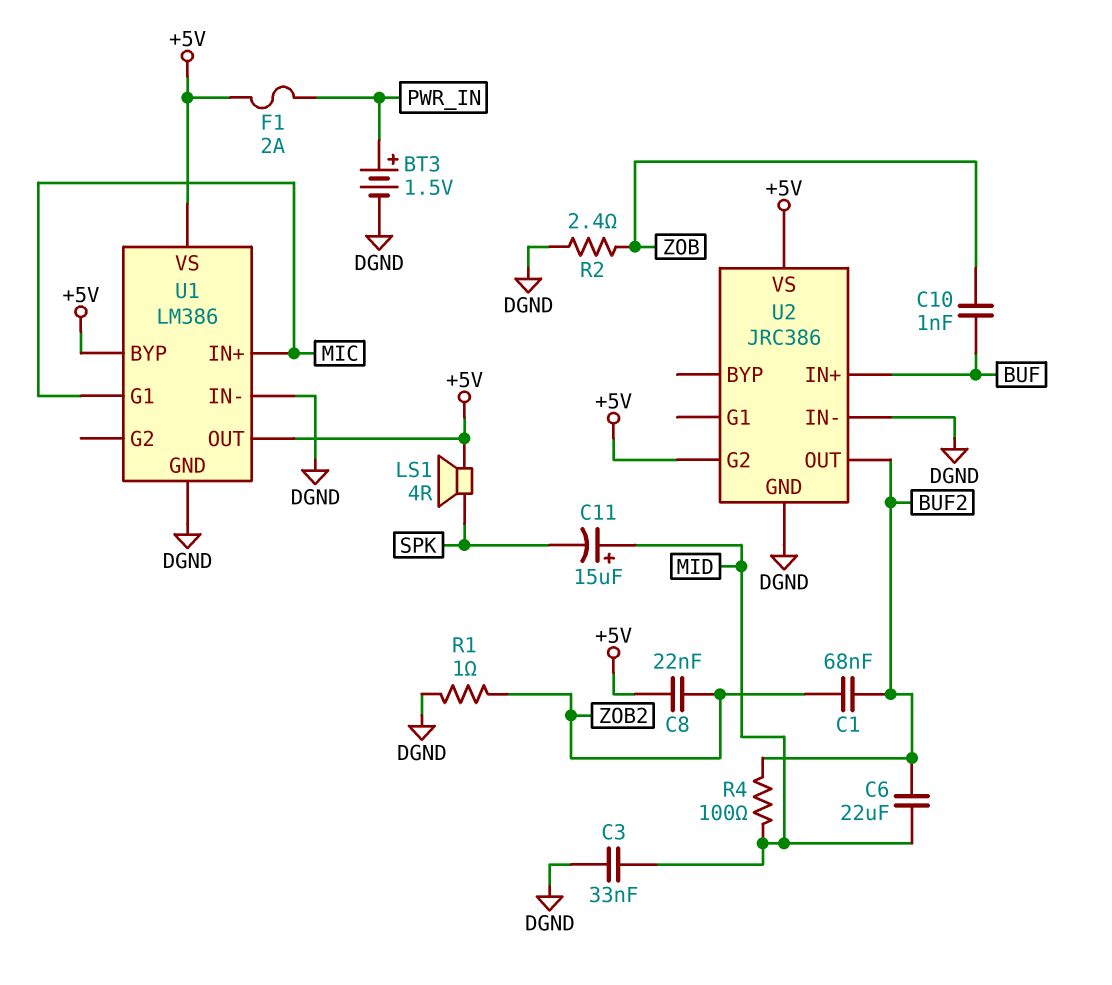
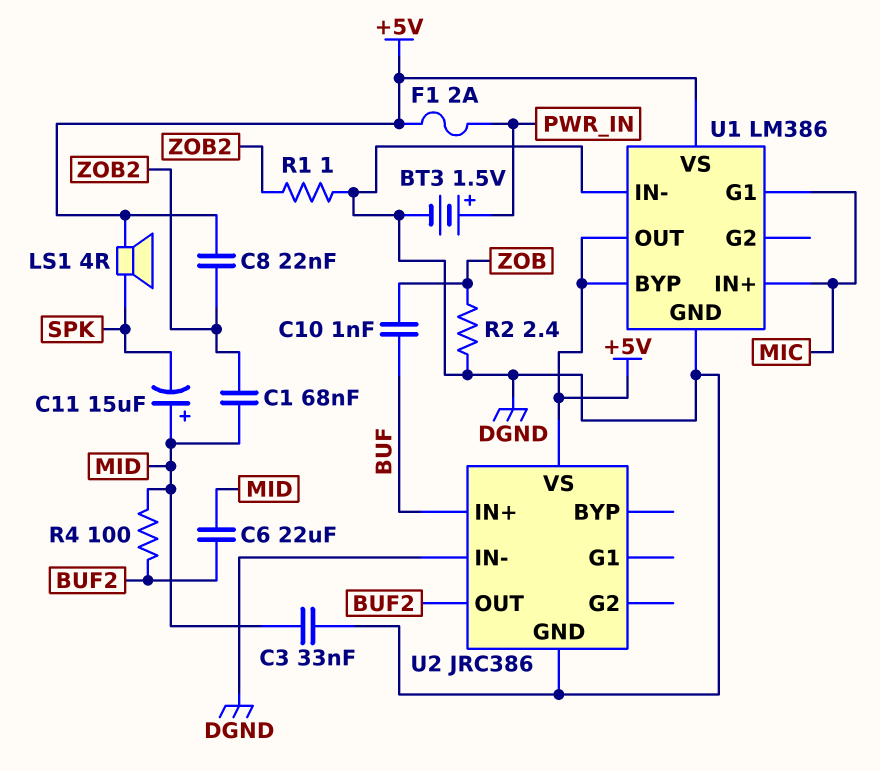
C1: 68nF (BUF2, ZOB2) -> 68nF (MID, ZOB2)
U2 pin G2: +5V -> none

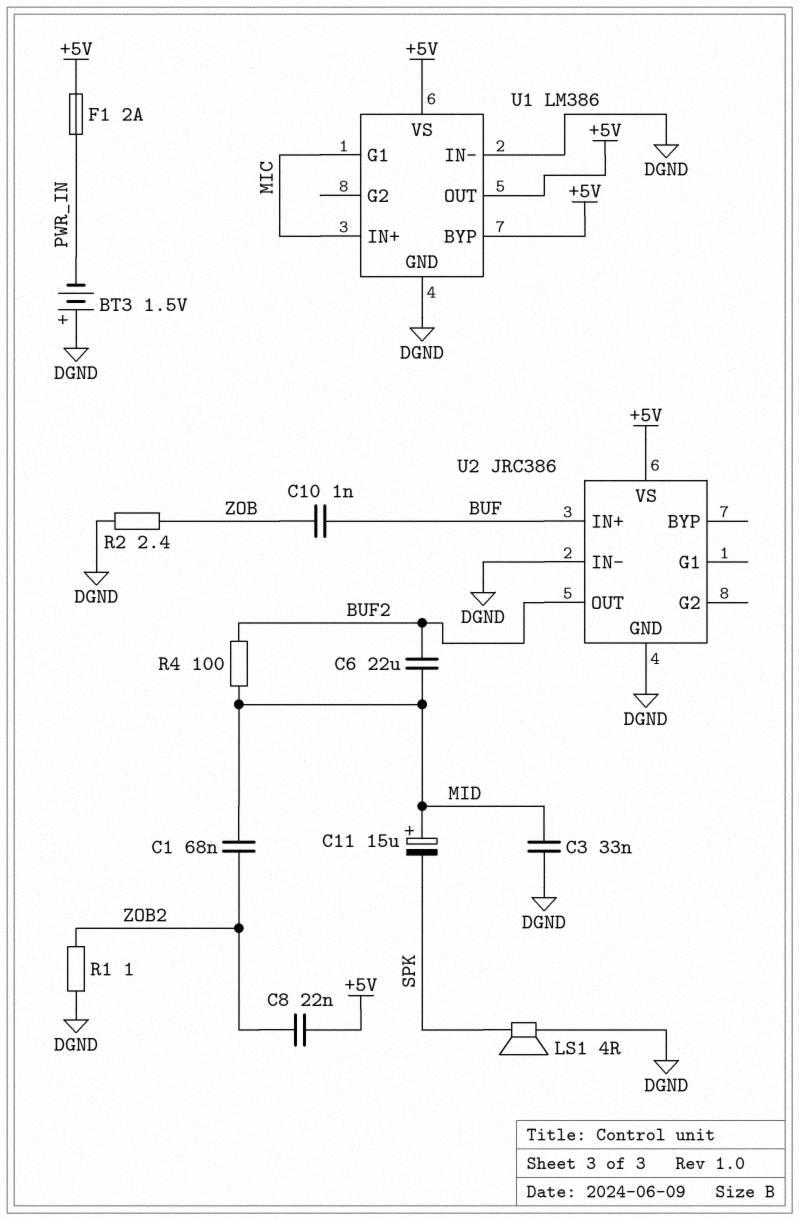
BT3: 1.5V (plus PWR_IN, minus DGND) -> 1.5V (plus DGND, minus PWR_IN)
LS1: speaker 4R (+5V, SPK) -> speaker 4R (DGND, SPK)

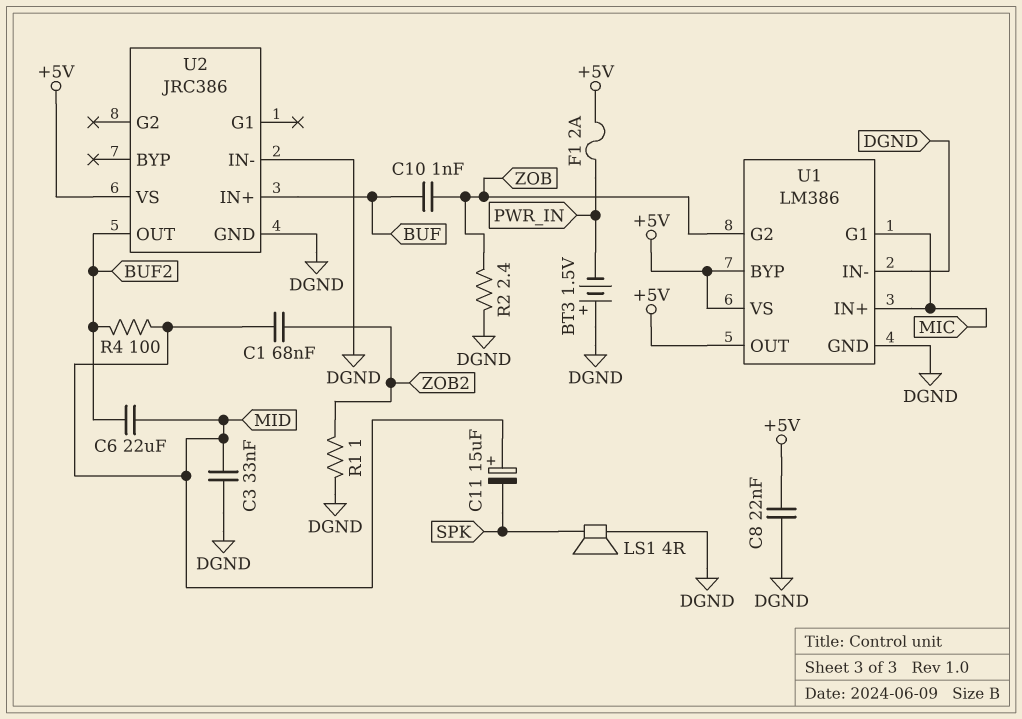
C8: 22nF (+5V, ZOB2) -> 22nF (+5V, DGND)
U1 pin G2: none -> ZOB

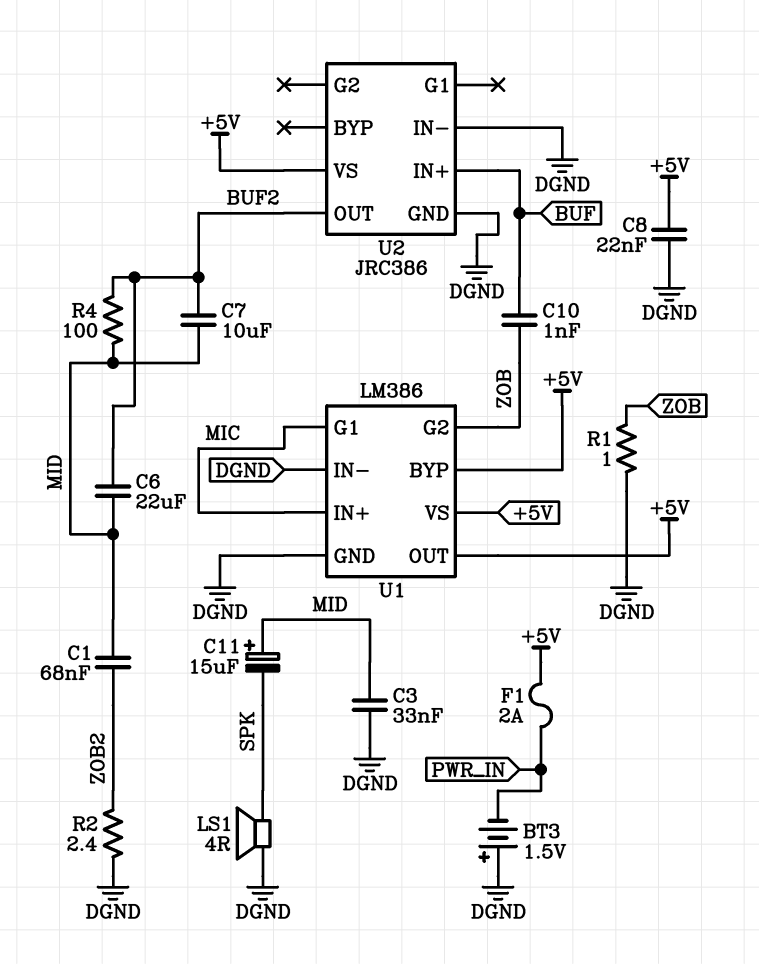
C7: none -> 10uF (BUF2, MID)
R1: 1 (DGND, ZOB2) -> 1 (DGND, ZOB)
R2: 2.4 (DGND, ZOB) -> 2.4 (DGND, ZOB2)

